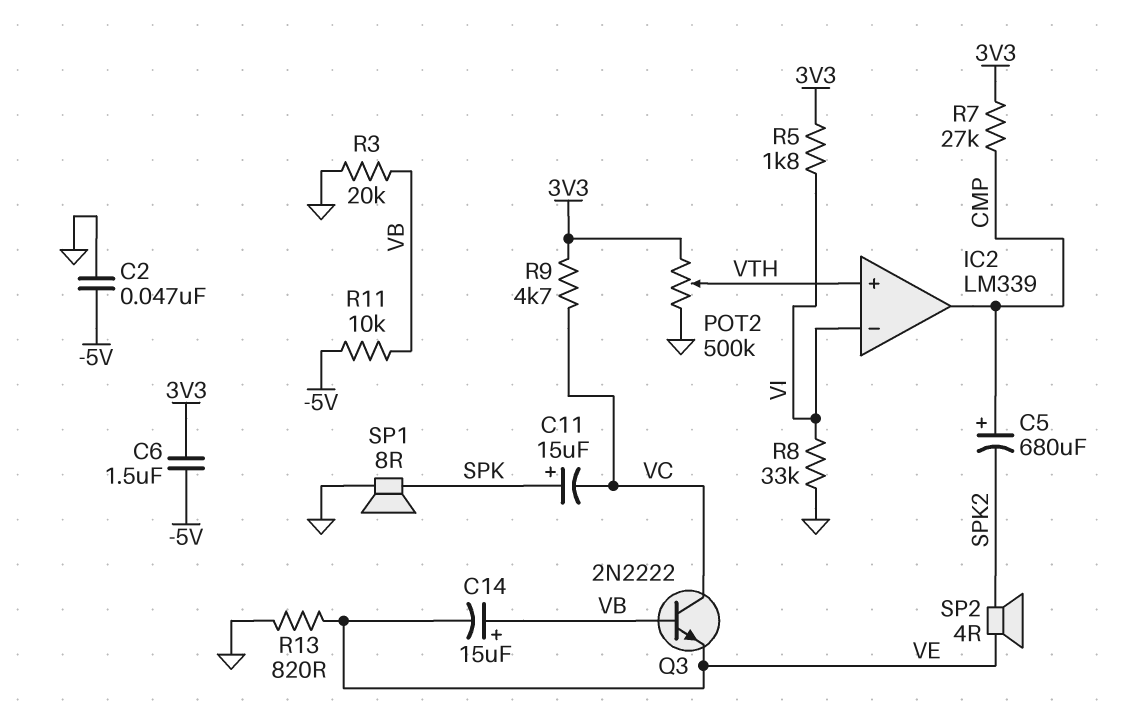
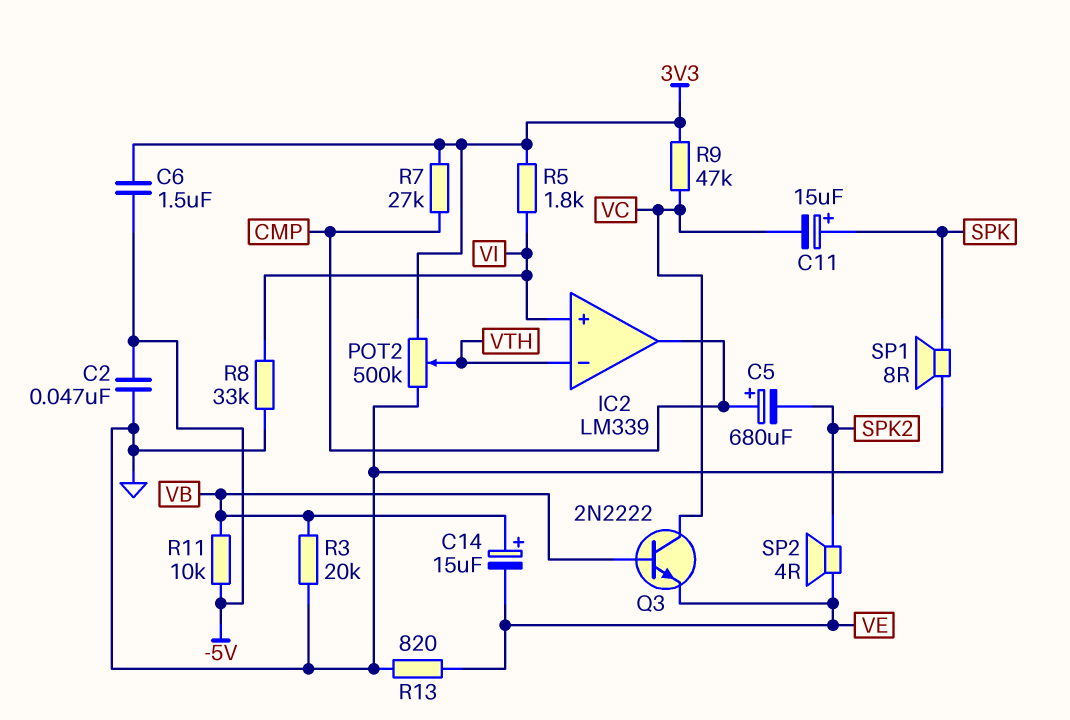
IC2 pin in+: VTH -> VI
IC2 pin in-: VI -> VTH
R9: 4.7k (3V3, VC) -> 47k (3V3, VC)

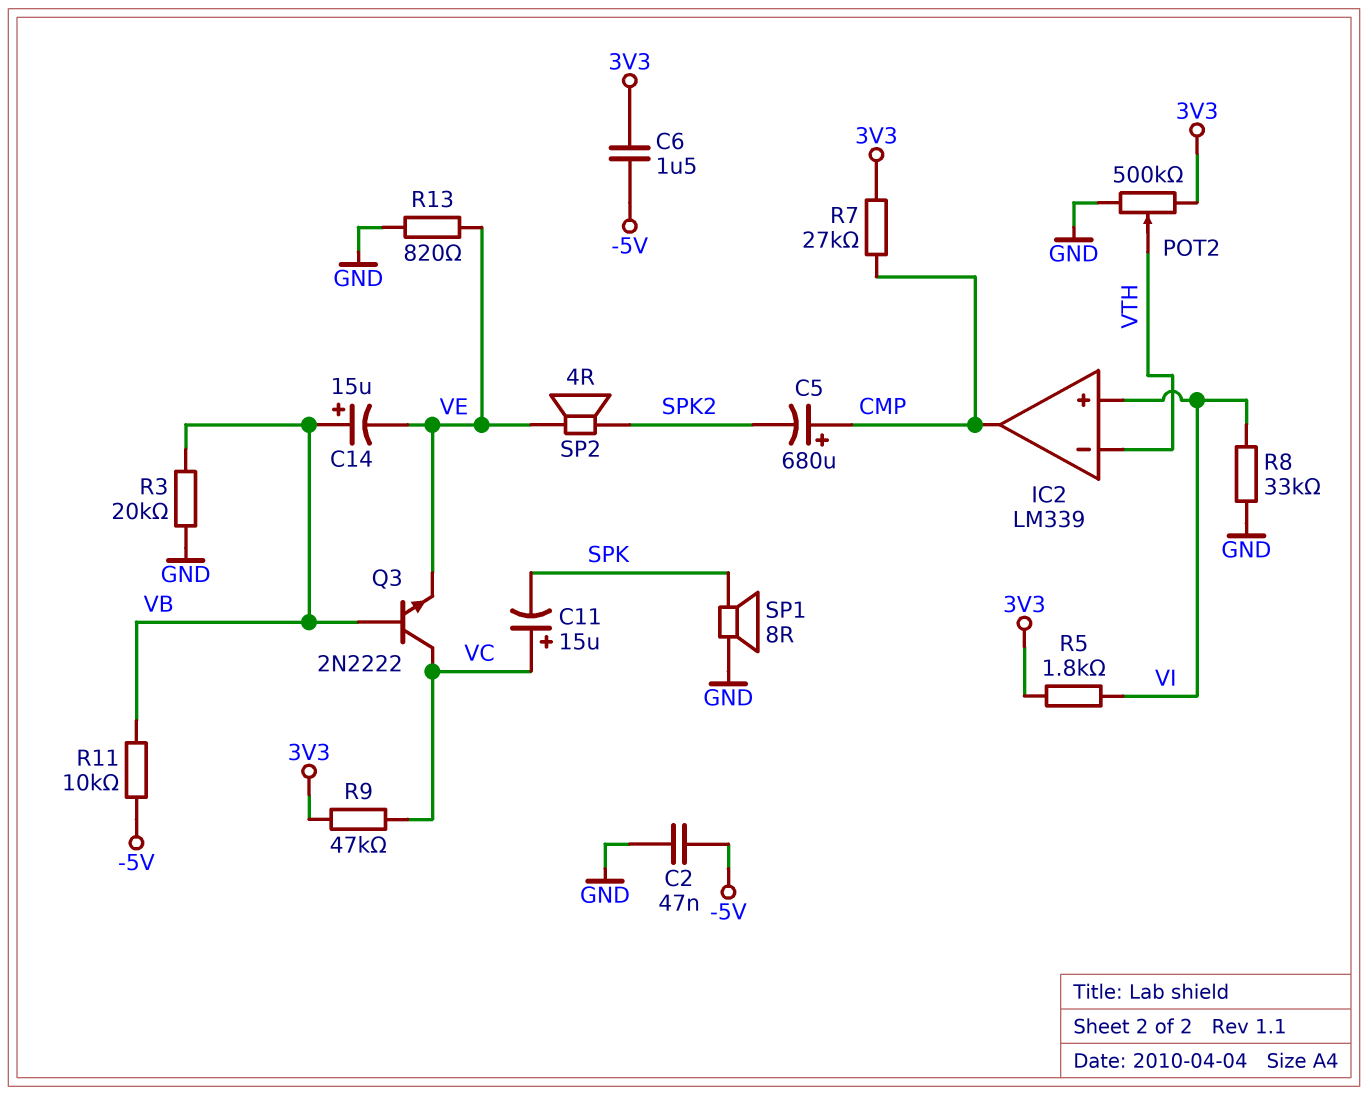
C11: 15uF (plus SPK, minus VC) -> 15uF (plus VC, minus SPK)

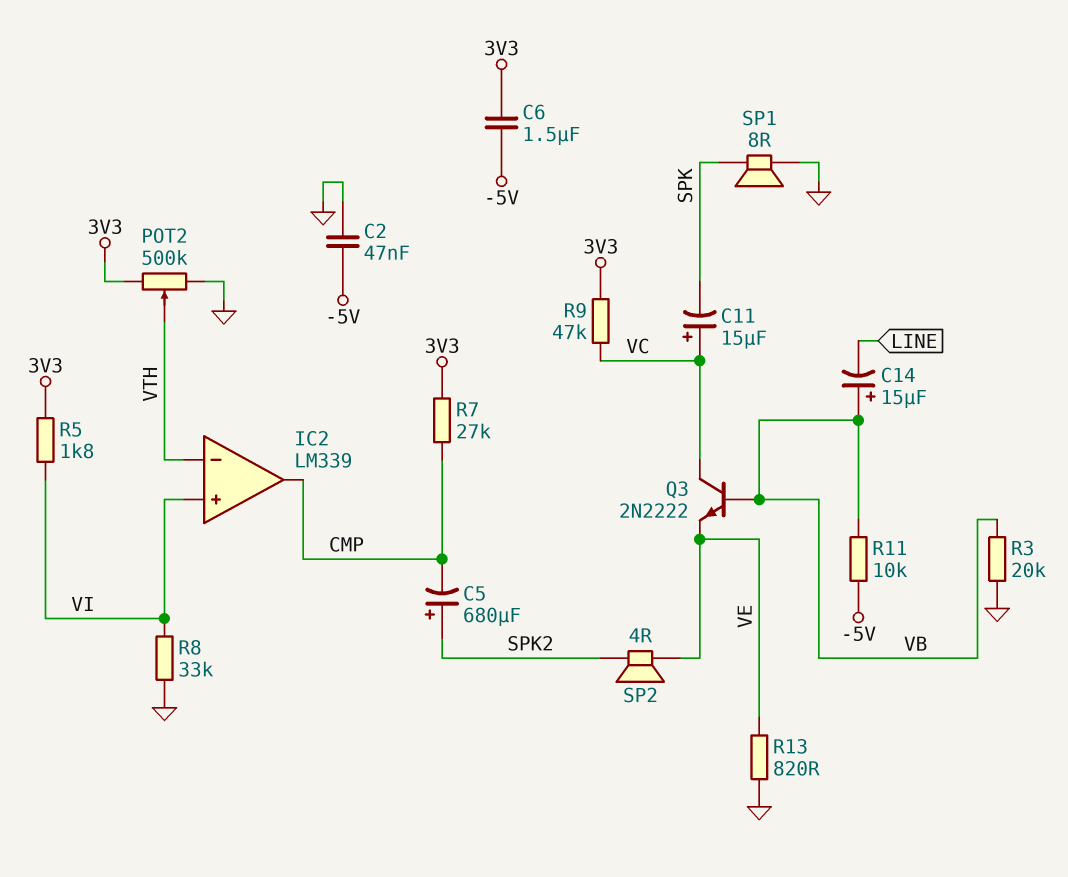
C5: 680uF (plus CMP, minus SPK2) -> 680uF (plus SPK2, minus CMP)
C14: 15uF (plus VB, minus VE) -> 15uF (plus VB, minus LINE)

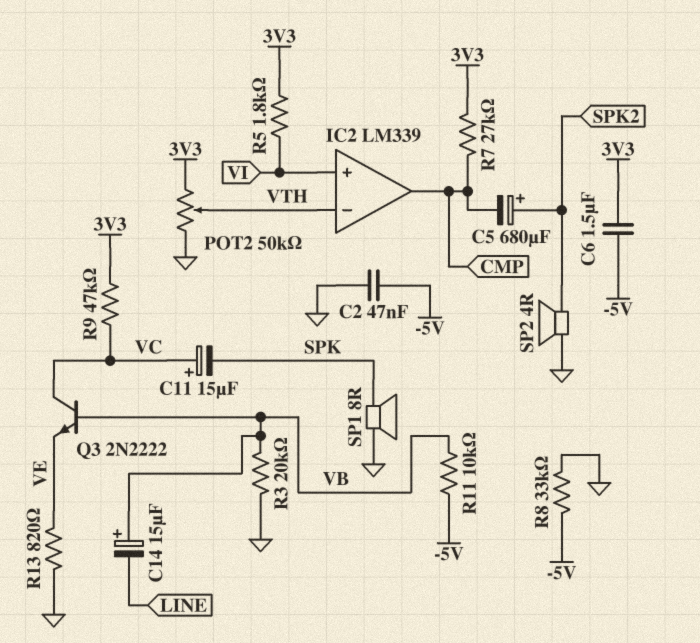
POT2: 500k (3V3, GND, wiper VTH) -> 50k (3V3, GND, wiper VTH)
R8: 33k (GND, VI) -> 33k (-5V, GND)
SP2: speaker 4R (SPK2, VE) -> speaker 4R (GND, SPK2)

